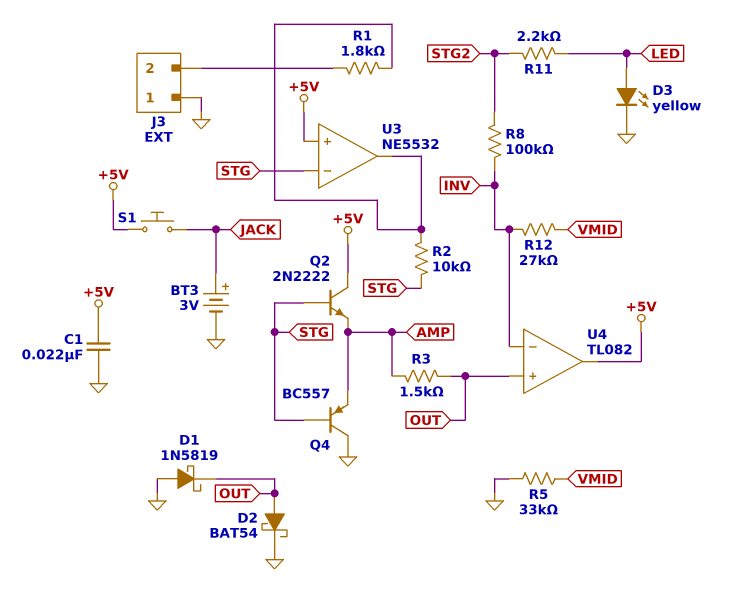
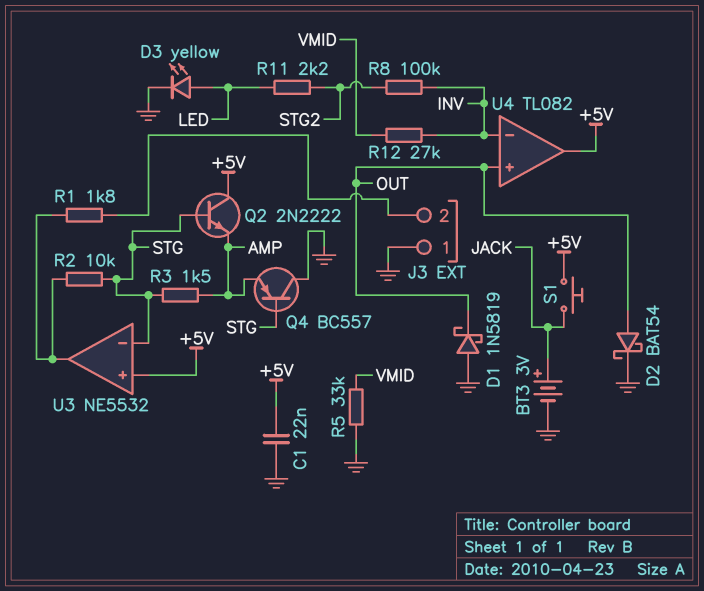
R3: 1.5k (AMP, OUT) -> 1.5k (AMP, STG)

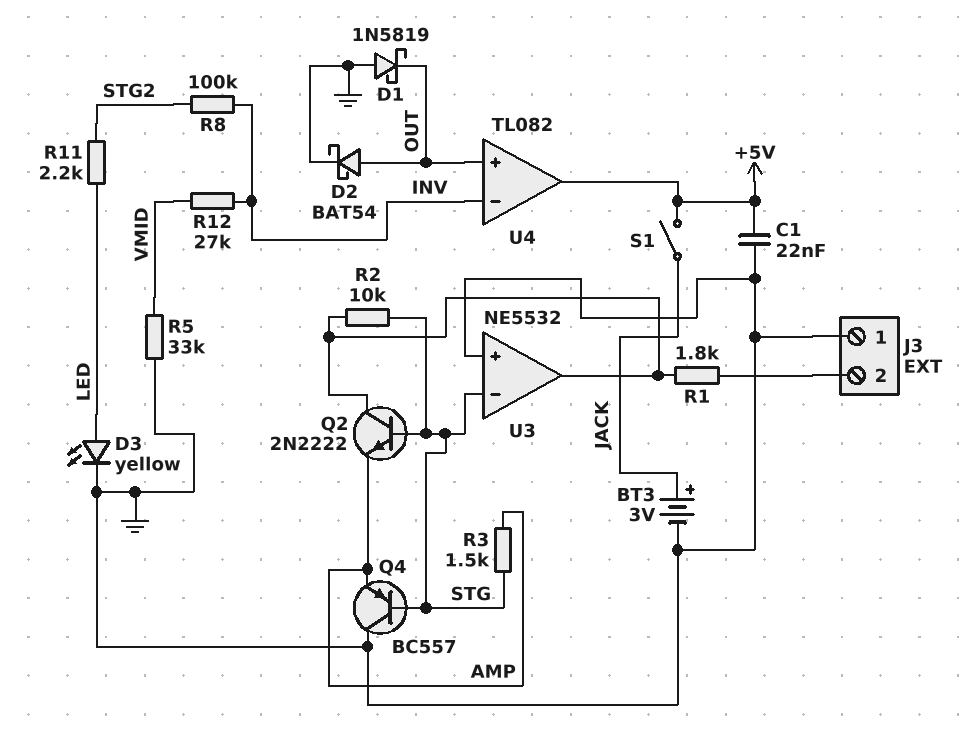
Q2: NPN 2N2222 (B STG, C +5V, E AMP) -> NPN 2N2222 (B STG, C U3/out, E AMP)
S1: button (+5V, JACK) -> switch (+5V, JACK)
U3 pin in+: +5V -> GND

